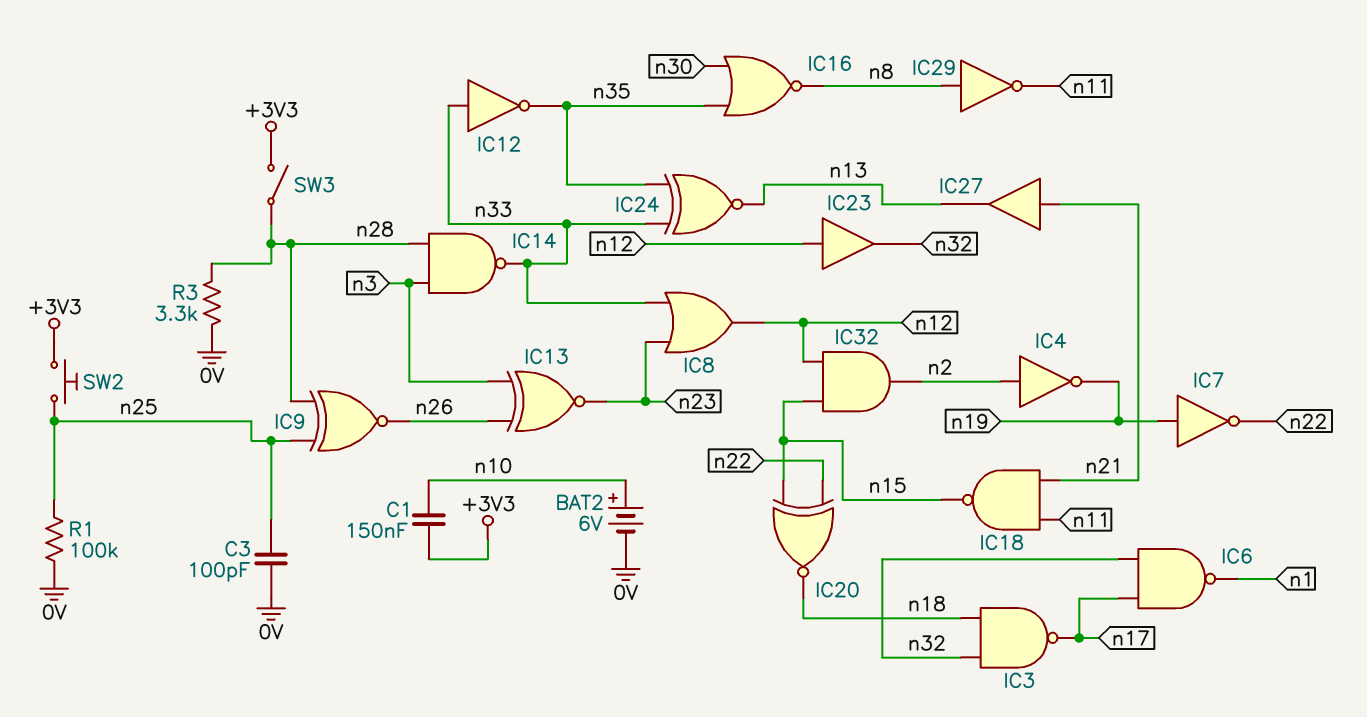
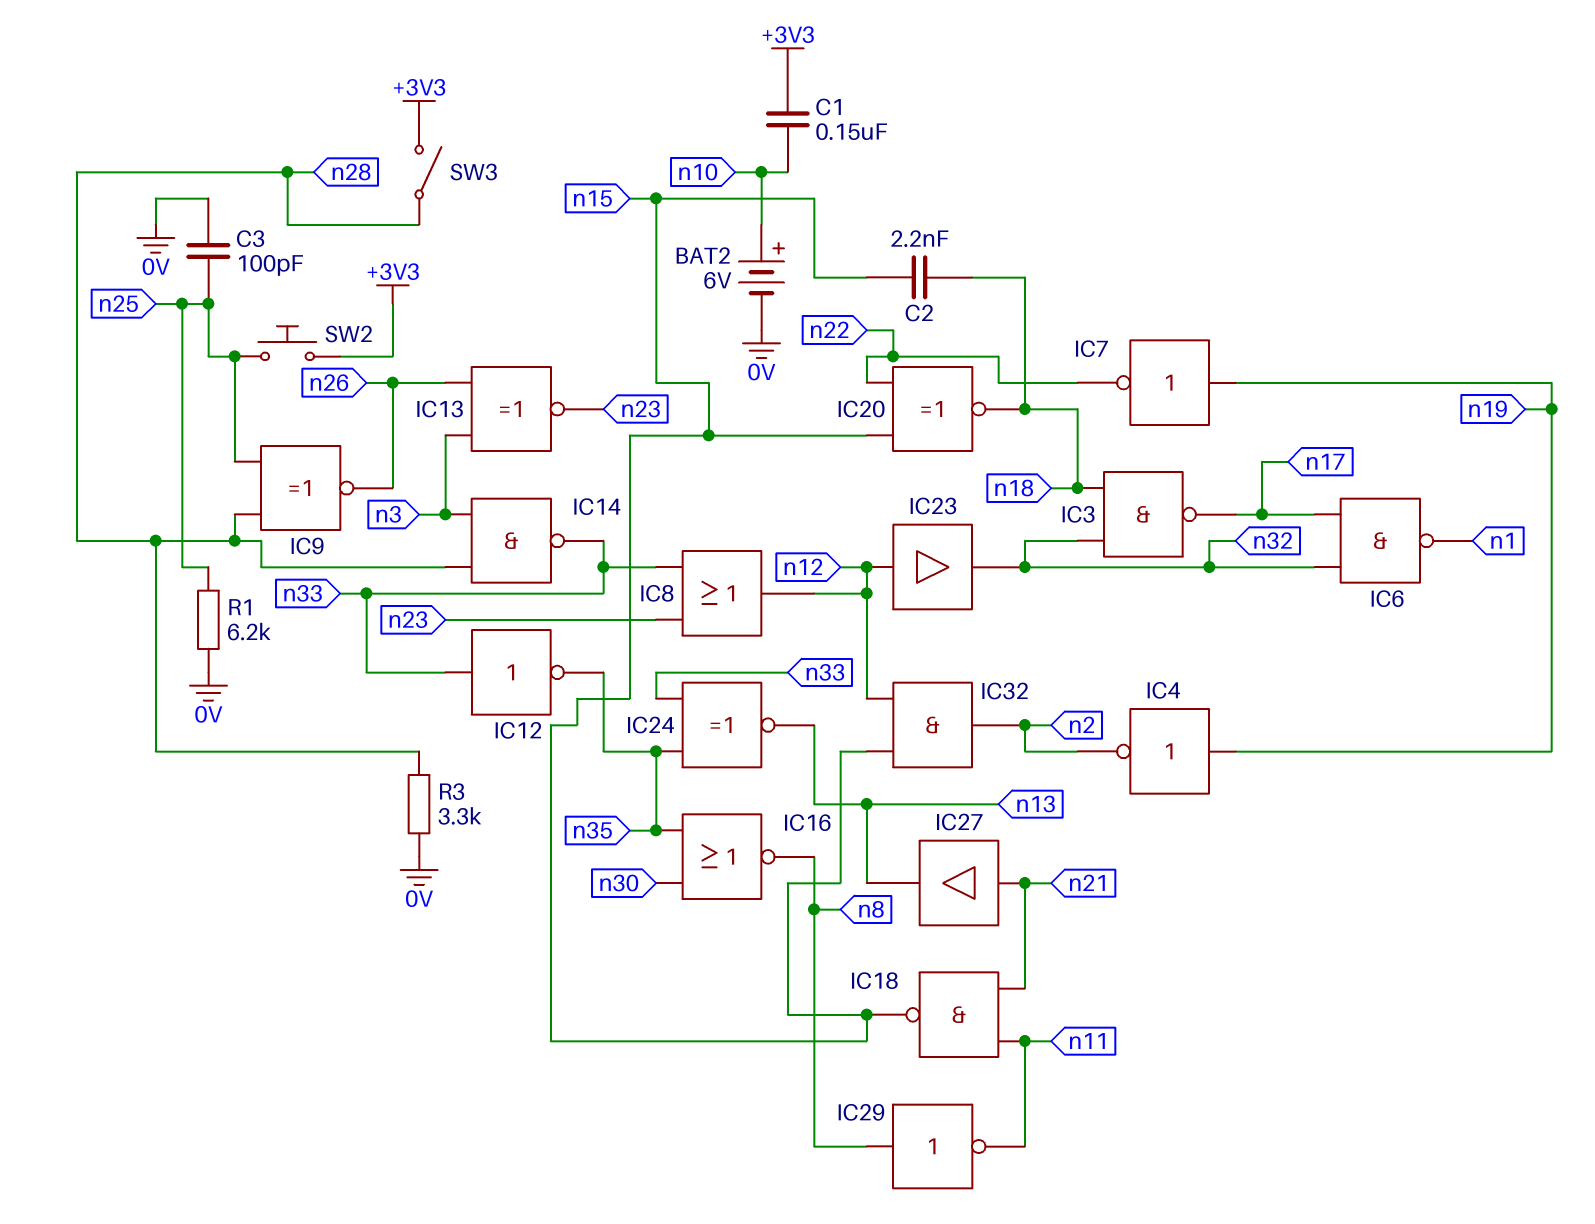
C2: none -> 2.2nF (n15, n18)
IC4: NOT (in n2, out n19) -> NOT (in n19, out n2)
R1: 100k (0V, n25) -> 6.2k (0V, n25)

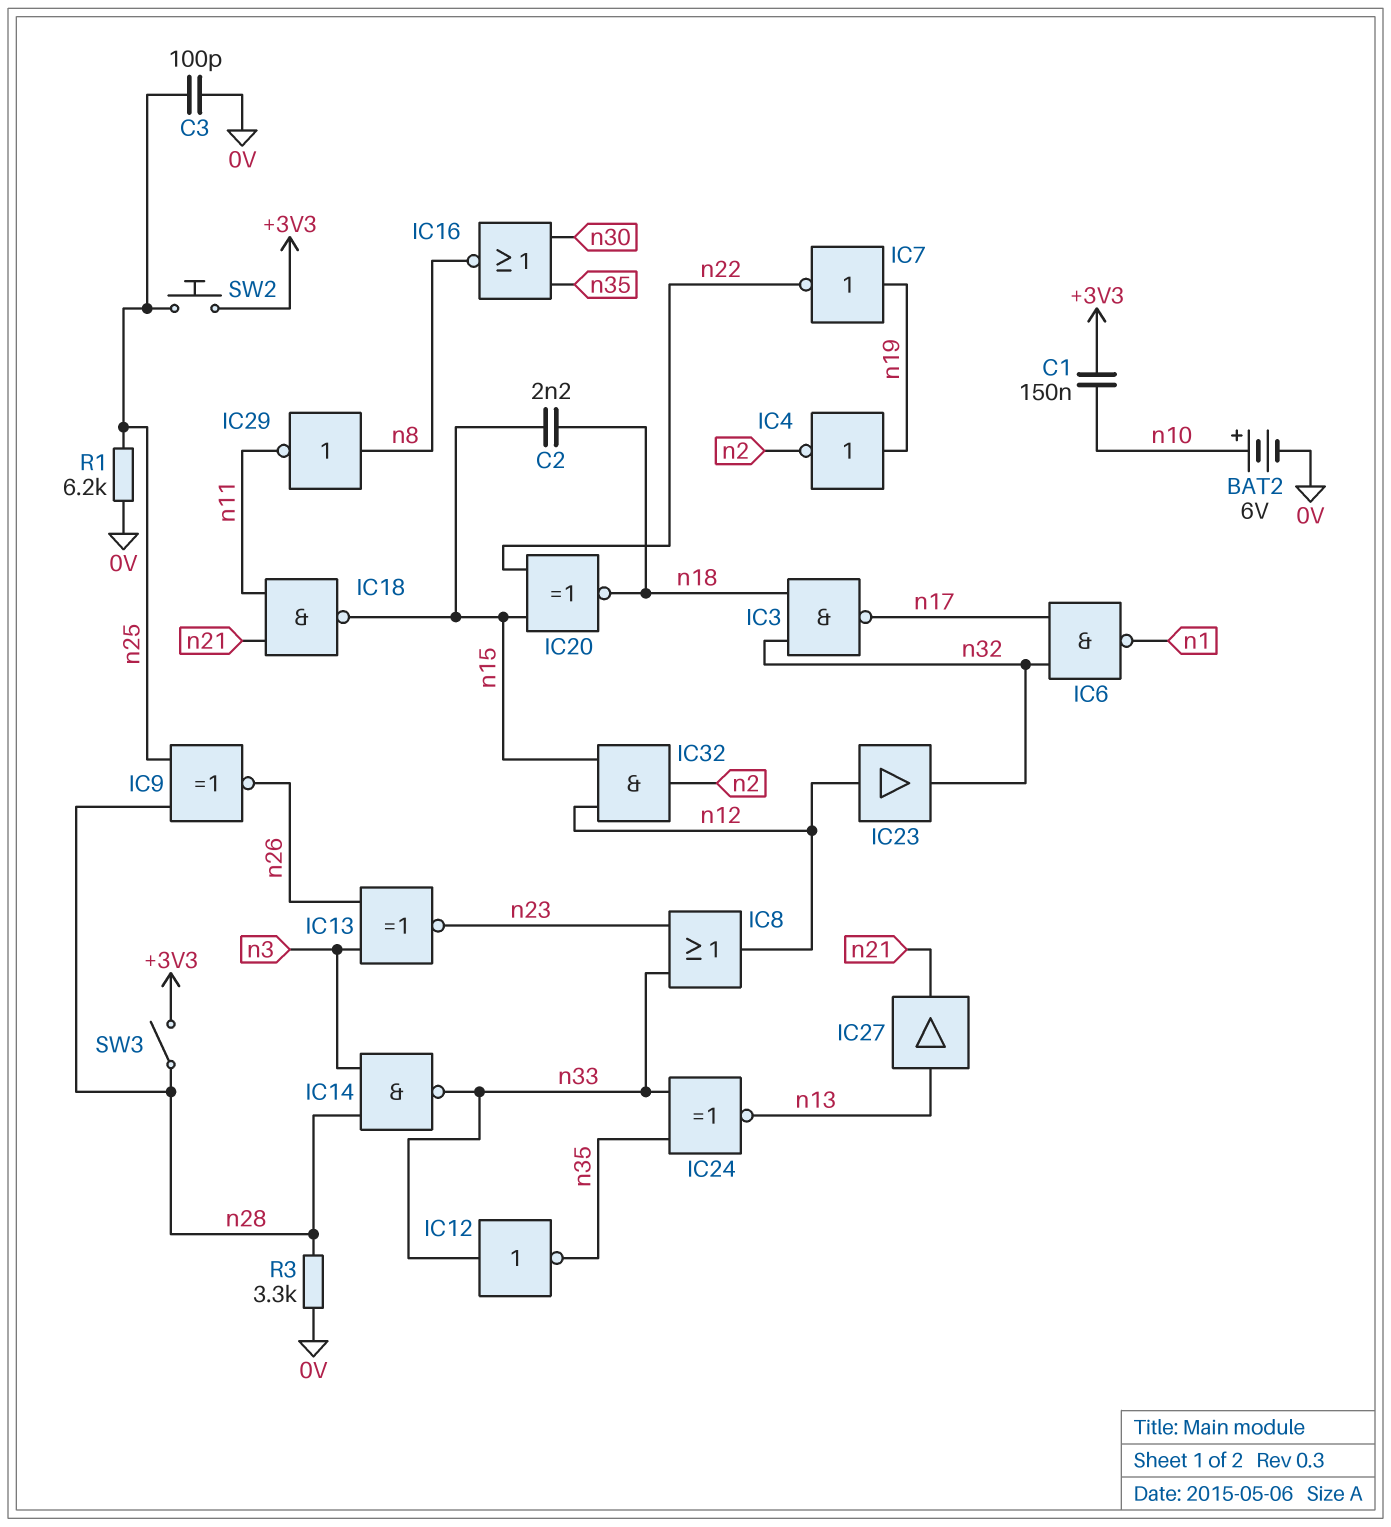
IC27: buffer (in n21, out n13) -> buffer (in n13, out n21)

